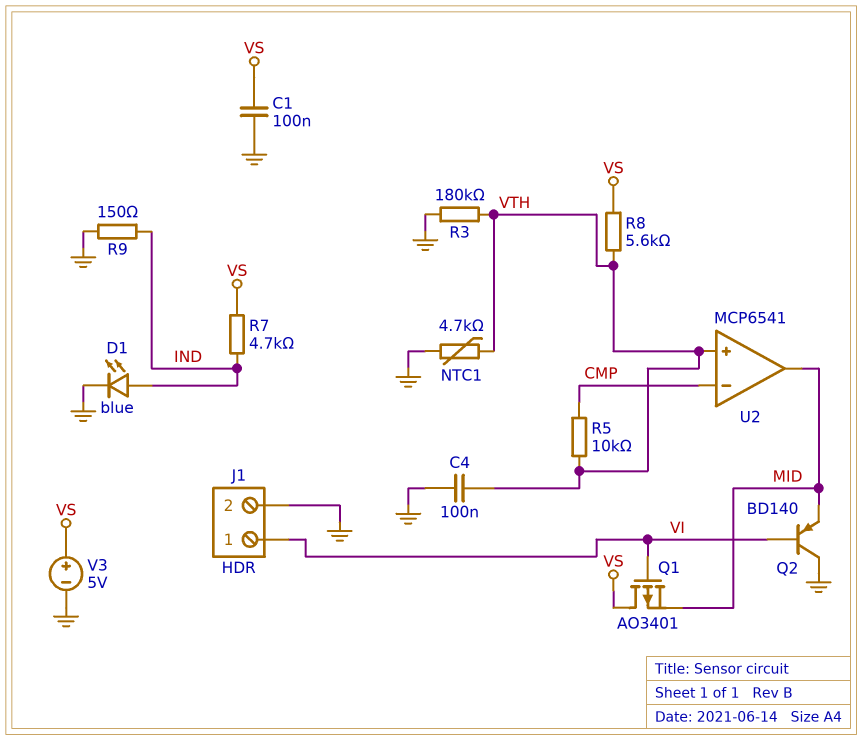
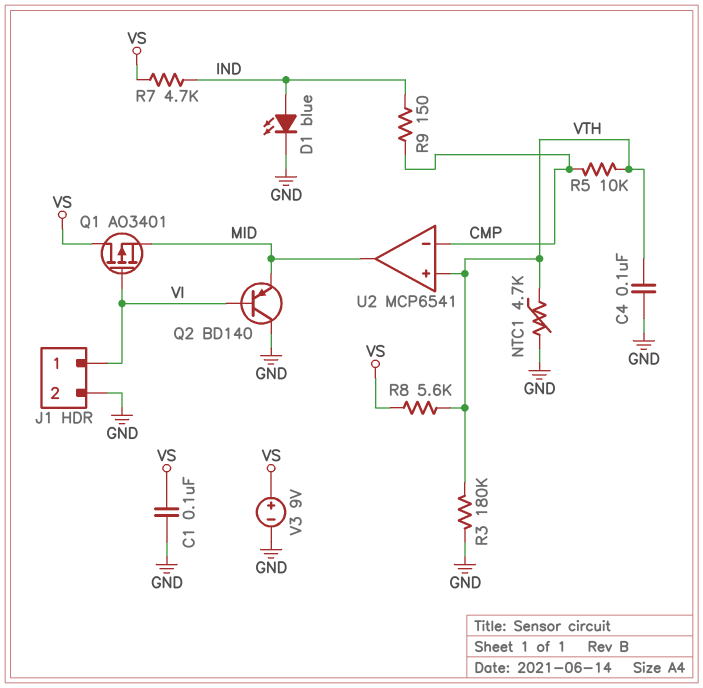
R9: 150 (GND, IND) -> 150 (CMP, IND)
V3: 5V (plus VS, minus GND) -> 9V (plus VS, minus GND)

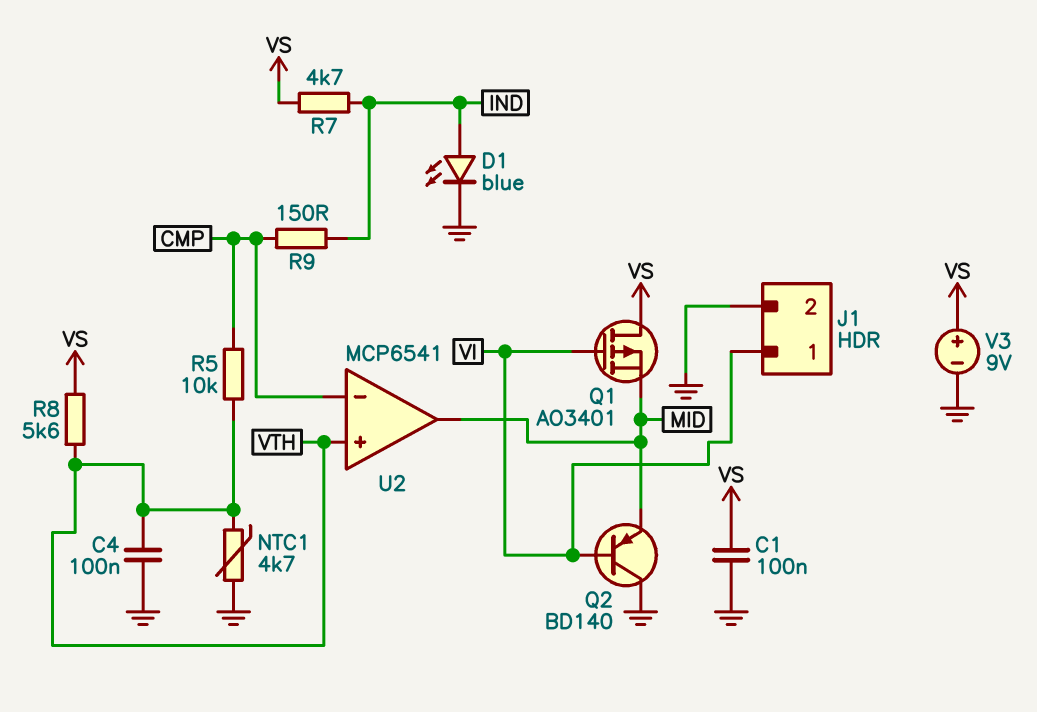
R3: 180k (GND, VTH) -> none

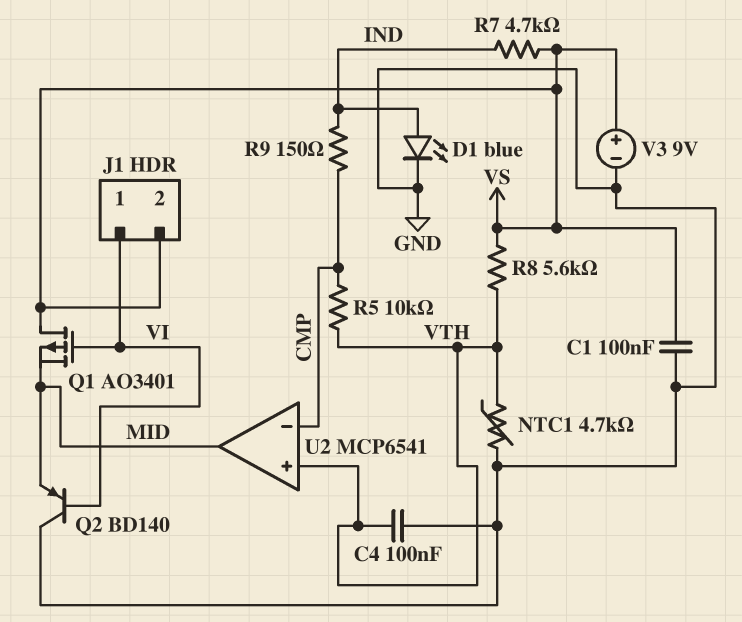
J1 pin 2: GND -> VS

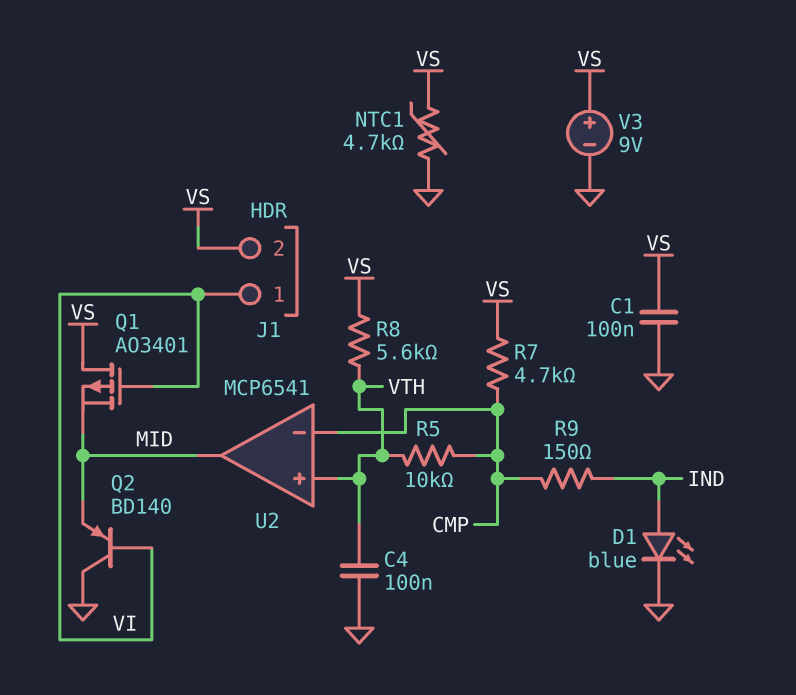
NTC1: 4.7k (GND, VTH) -> 4.7k (GND, VS)
R7: 4.7k (IND, VS) -> 4.7k (CMP, VS)

